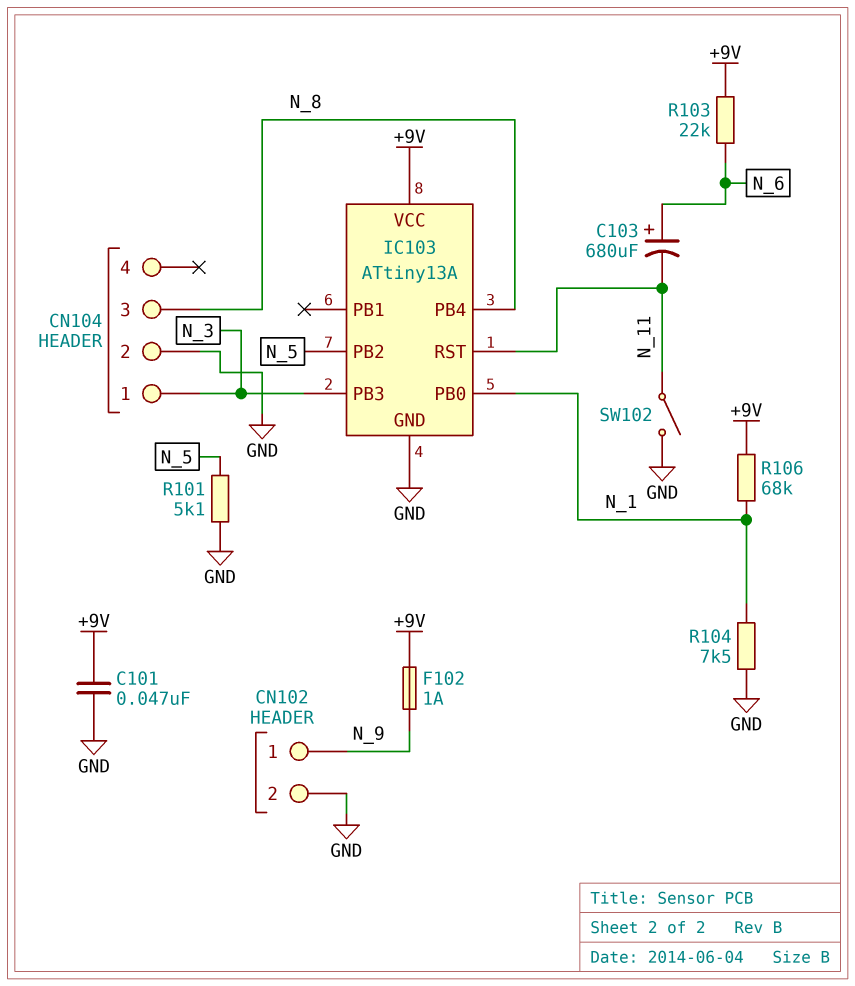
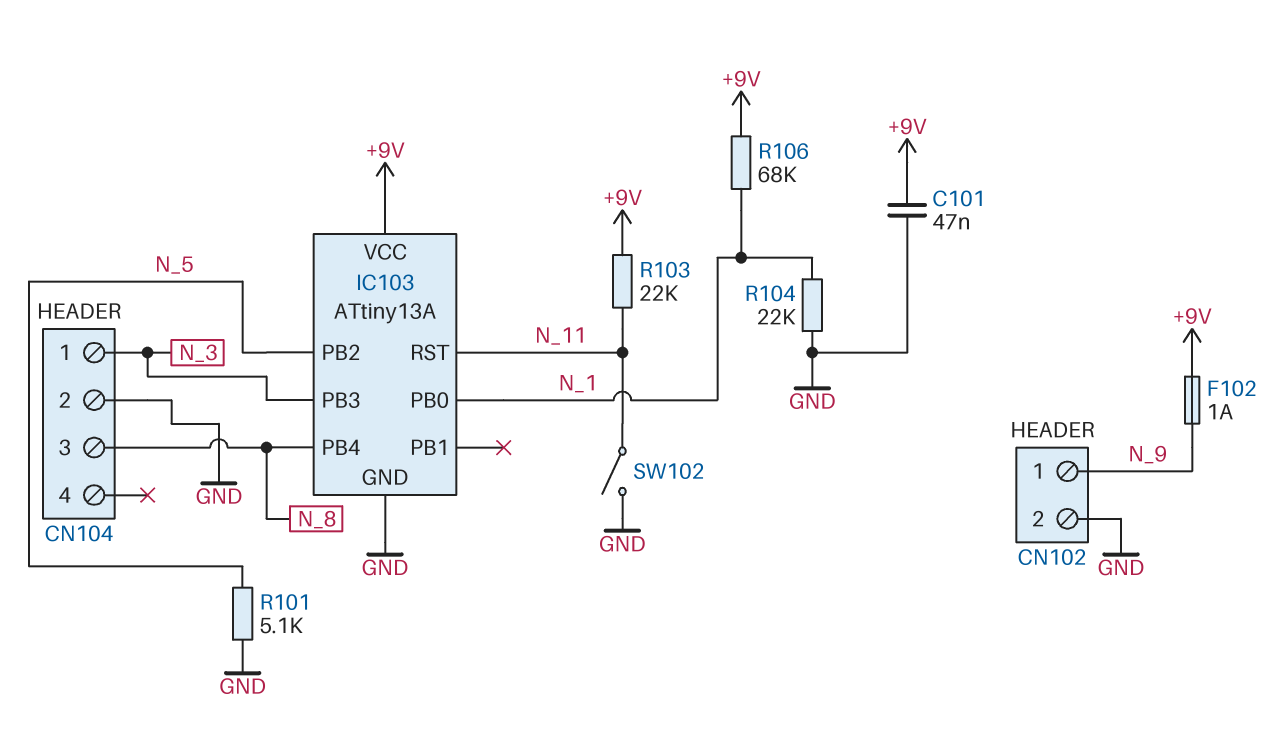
C103: 680uF (plus N_6, minus N_11) -> none
R103: 22k (+9V, N_6) -> 22k (+9V, N_11)
R104: 7.5k (GND, N_1) -> 22k (GND, N_1)

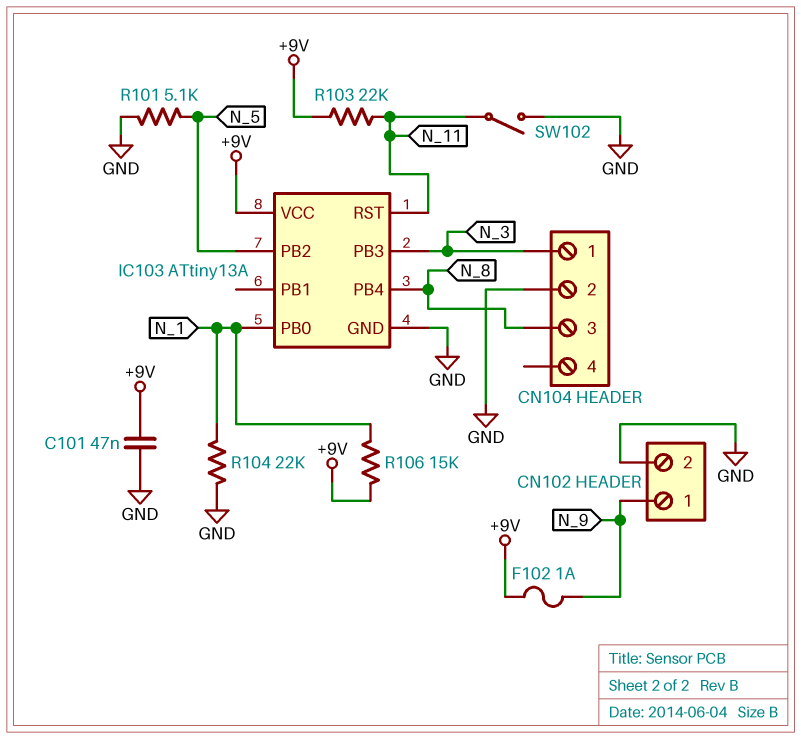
R106: 68k (+9V, N_1) -> 15k (+9V, N_1)

